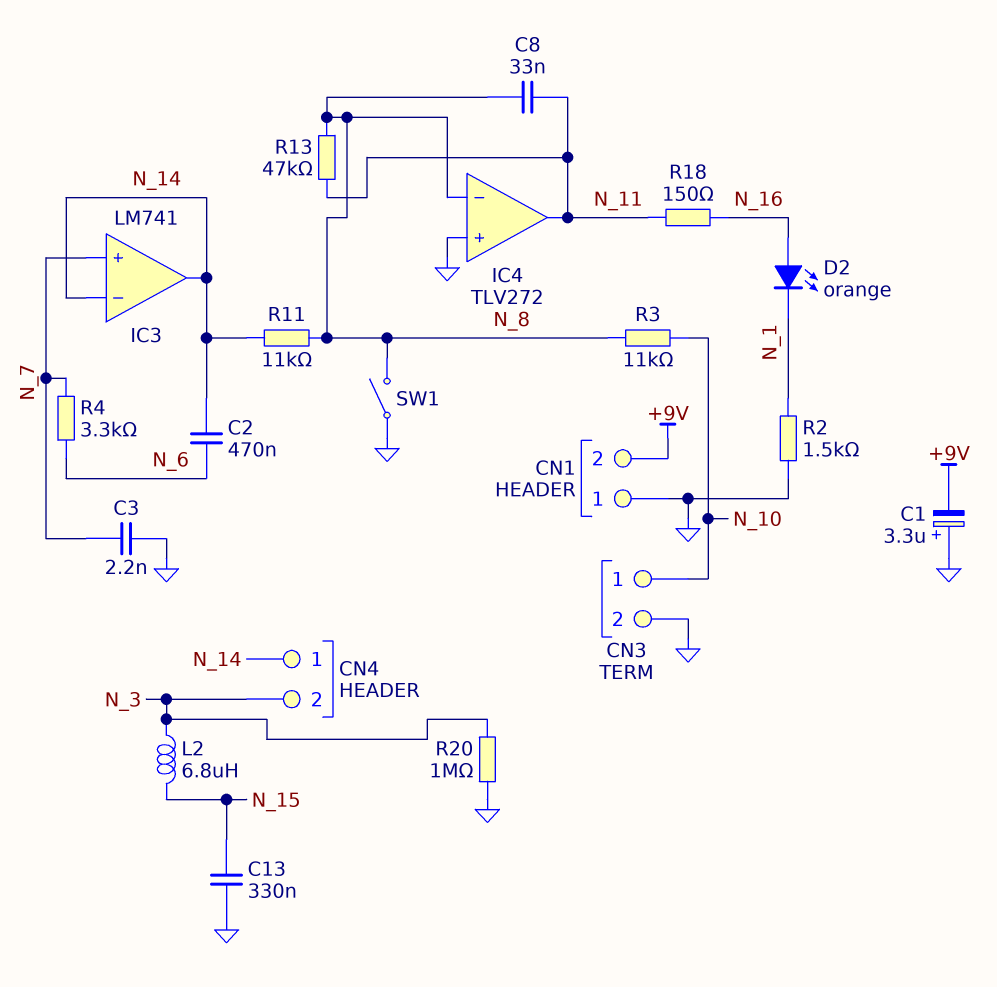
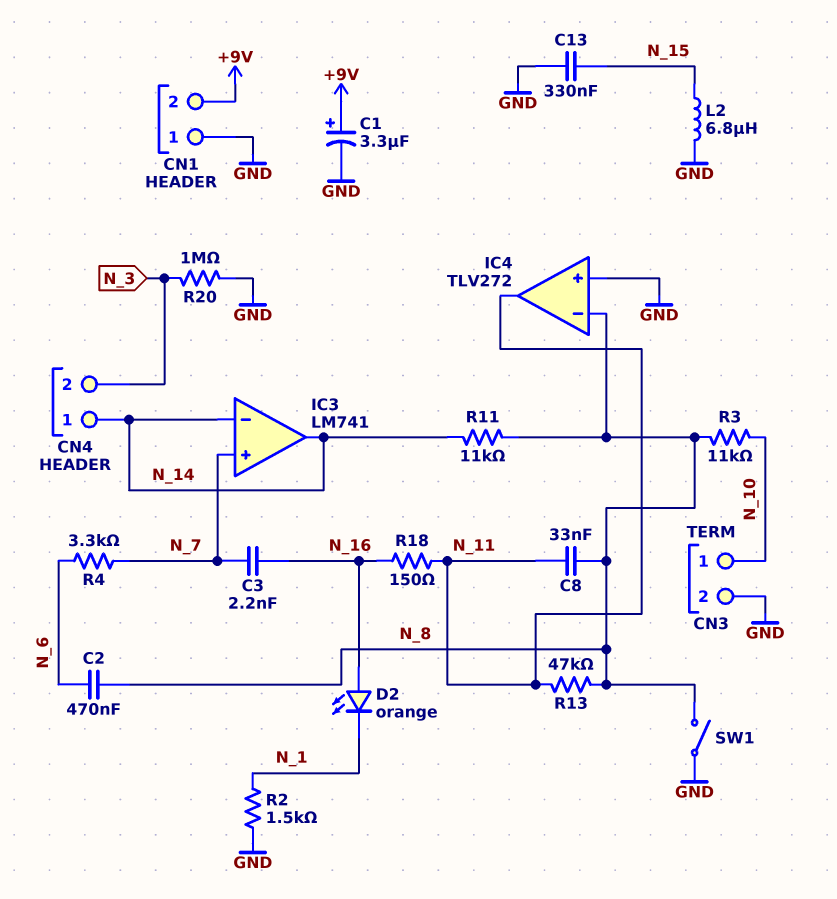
C1: 3.3uF (plus GND, minus +9V) -> 3.3uF (plus +9V, minus GND)
C2: 470nF (N_6, N_14) -> 470nF (N_6, N_8)
C3: 2.2nF (GND, N_7) -> 2.2nF (N_7, N_16)
L2: 6.8uH (N_3, N_15) -> 6.8uH (GND, N_15)

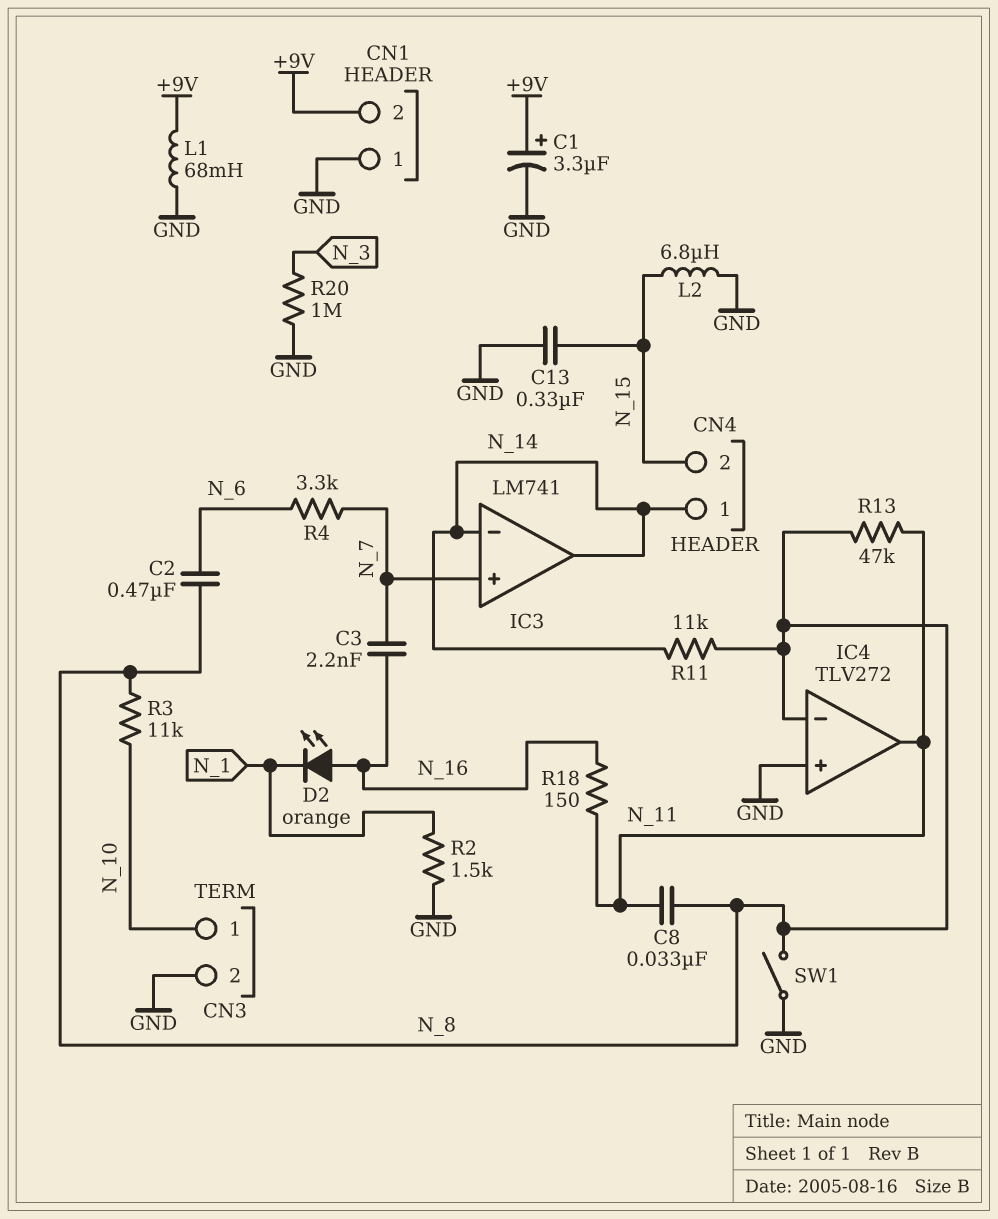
CN4 pin 2: N_3 -> N_15
L1: none -> 68mH (+9V, GND)

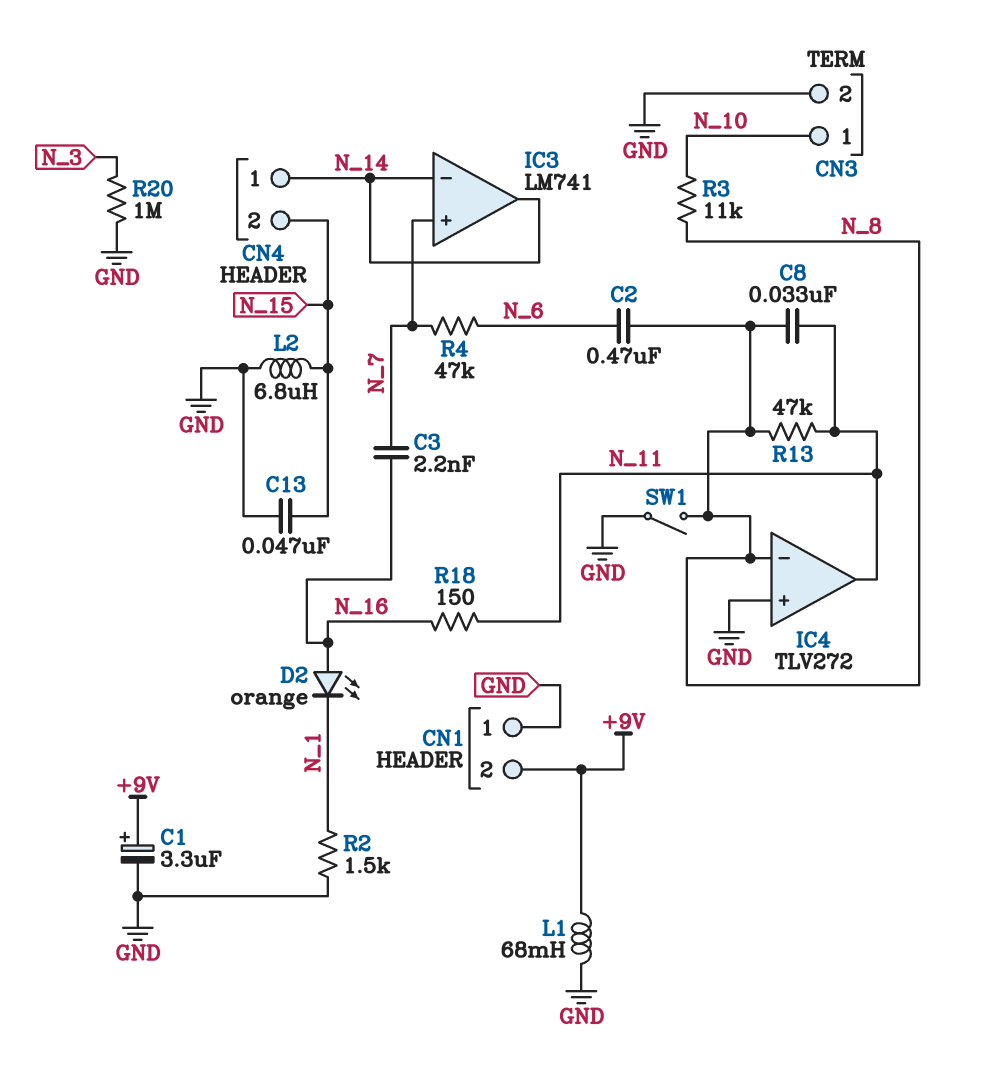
C13: 330nF (GND, N_15) -> 47nF (GND, N_15)
R4: 3.3k (N_6, N_7) -> 47k (N_6, N_7)
R11: 11k (N_8, N_14) -> none

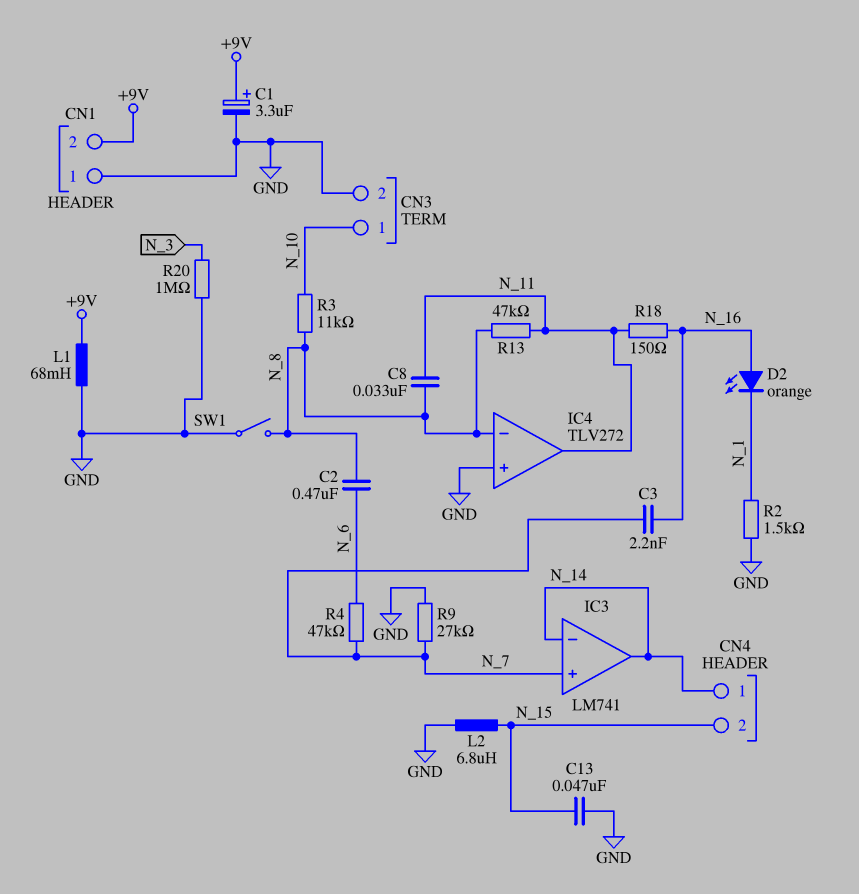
R9: none -> 27k (GND, N_7)

